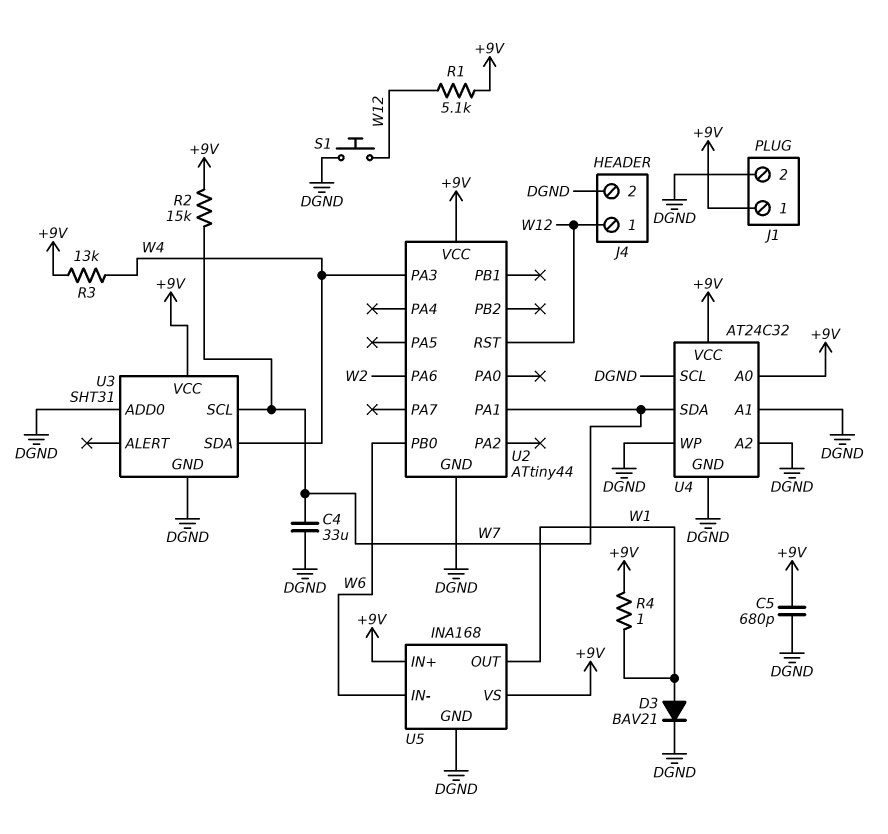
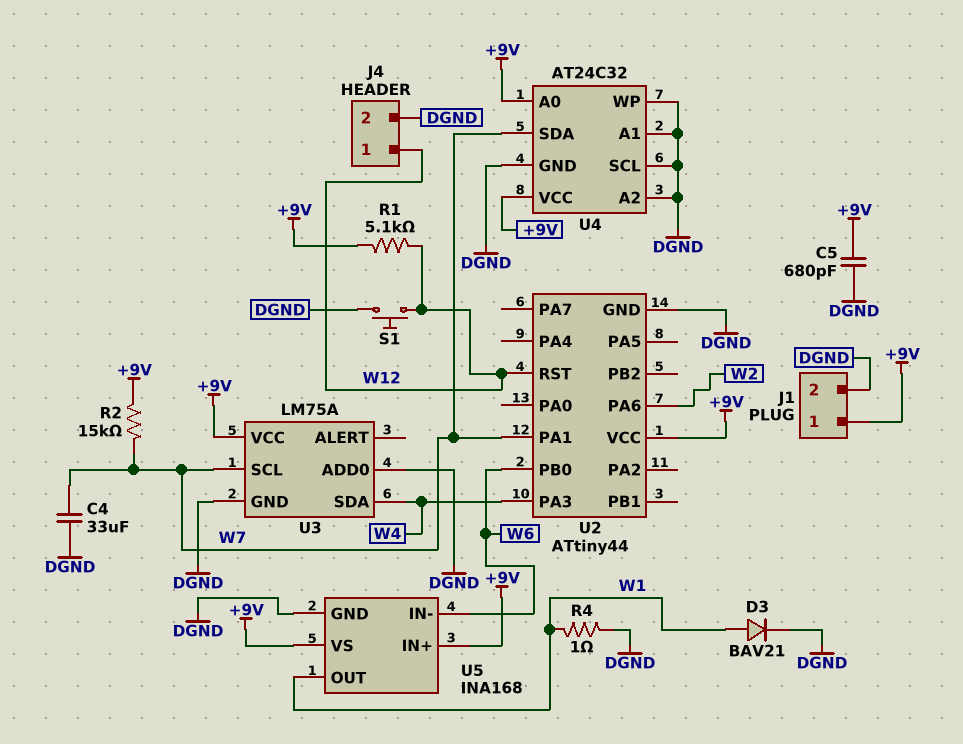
R3: 13k (+9V, W4) -> none
R4: 1 (+9V, W1) -> 1 (DGND, W1)
U3: SHT31 -> LM75A

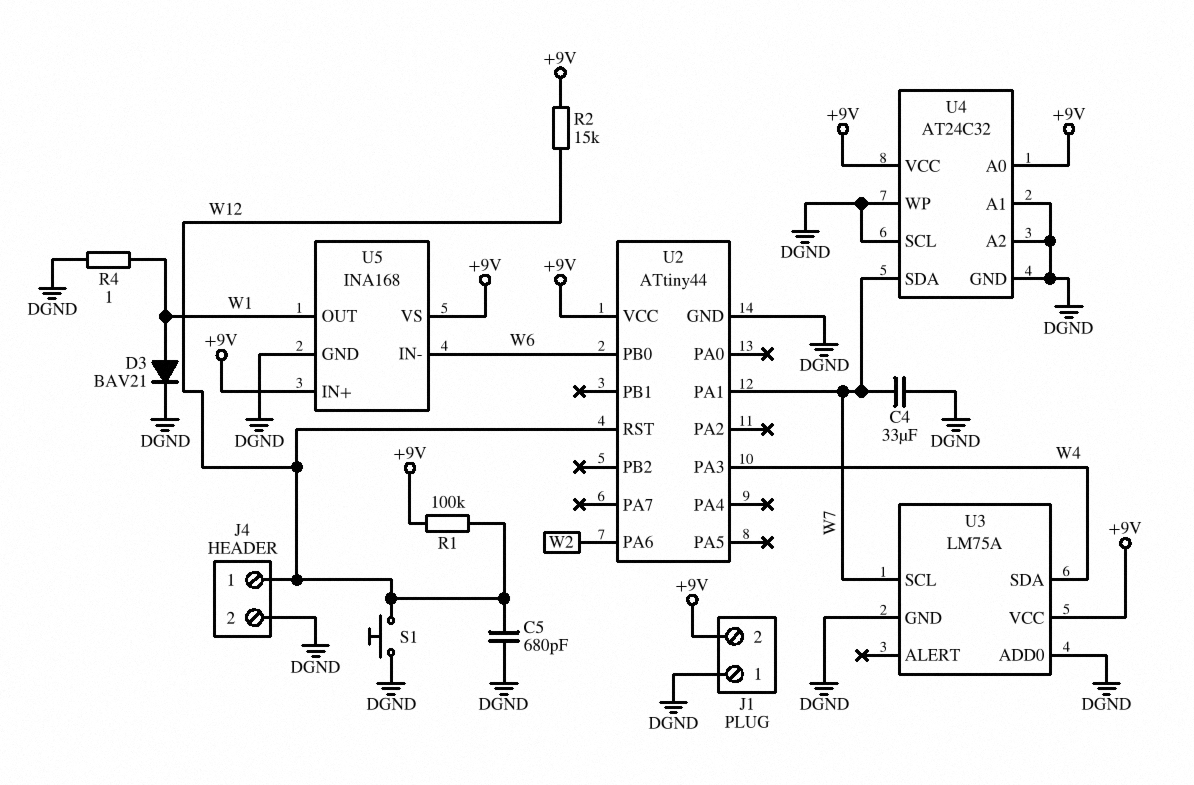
C5: 680pF (+9V, DGND) -> 680pF (DGND, W12)
J1 pin 1: +9V -> DGND
J1 pin 2: DGND -> +9V
R1: 5.1k (+9V, W12) -> 100k (+9V, W12)
R2: 15k (+9V, W7) -> 15k (+9V, W12)

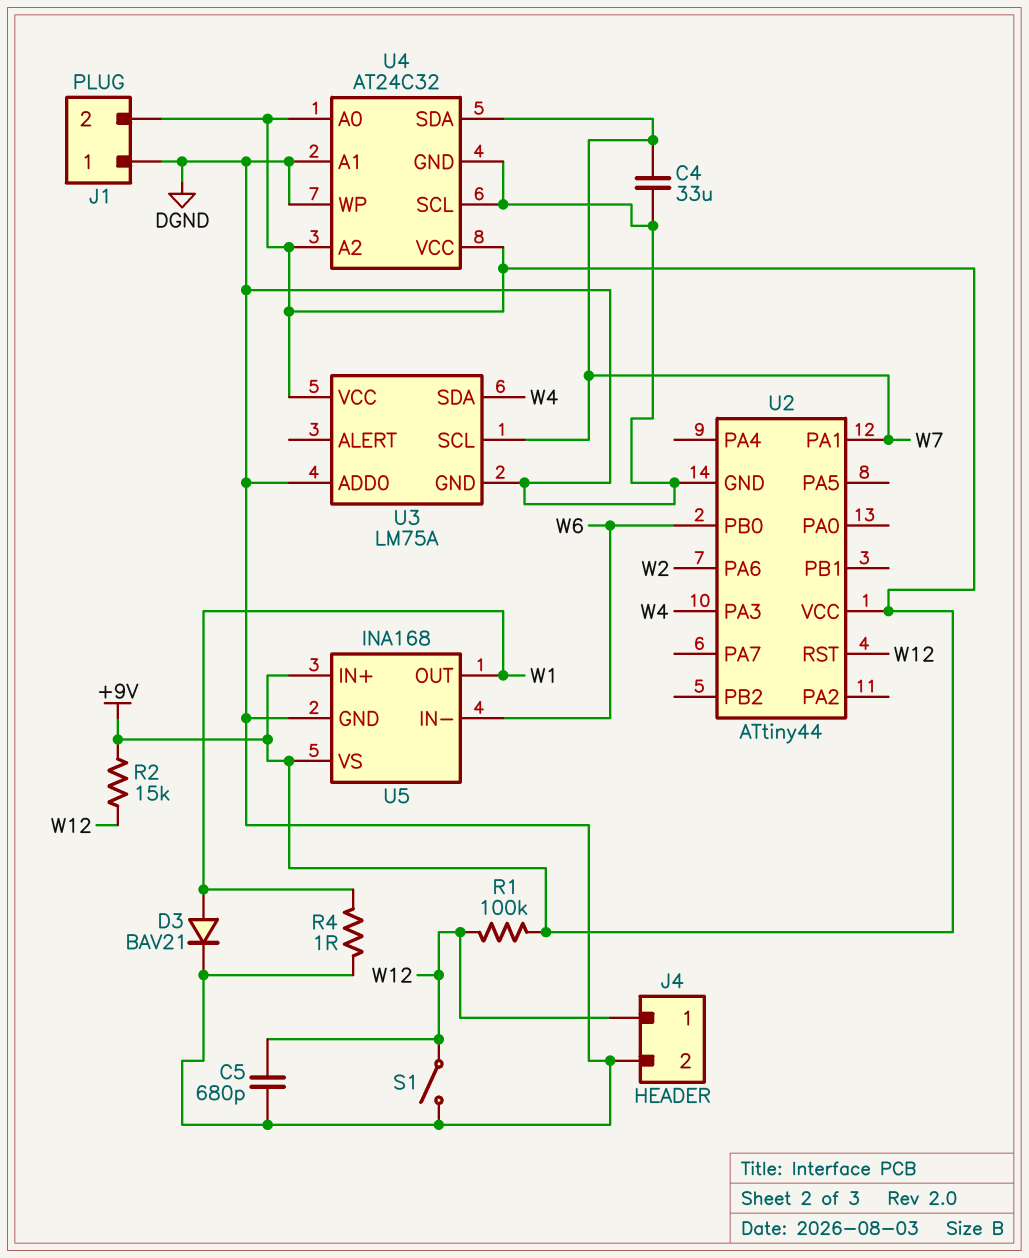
S1: button (DGND, W12) -> switch (DGND, W12)
U4 pin A2: DGND -> +9V

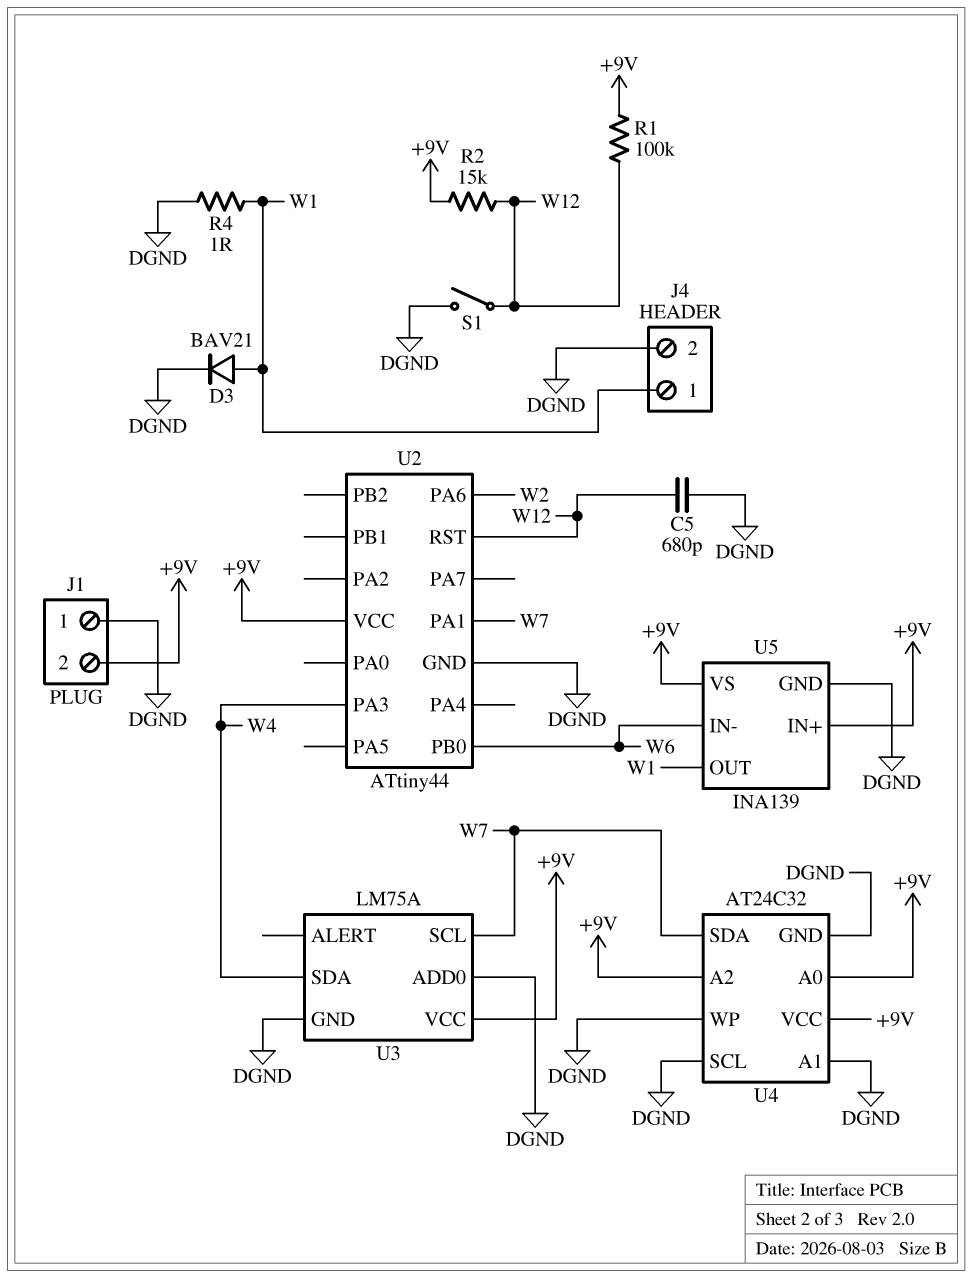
C4: 33uF (DGND, W7) -> none
J4 pin 1: W12 -> W1
U5: INA168 -> INA139

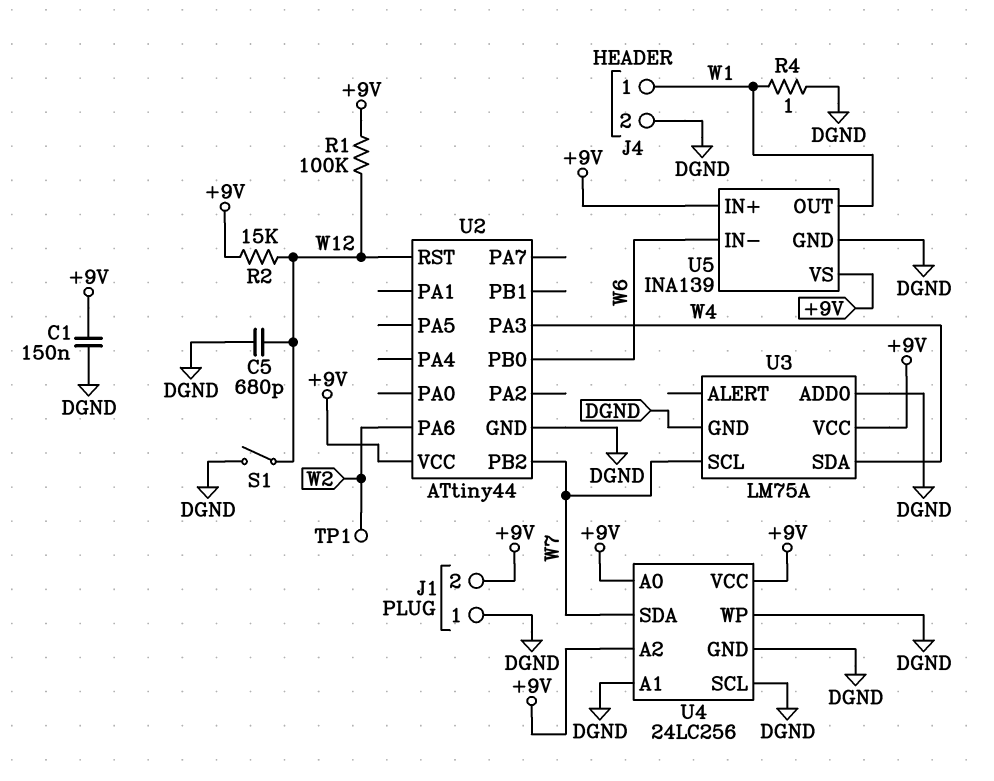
C1: none -> 150nF (+9V, DGND)
D3: diode BAV21 (A W1, K DGND) -> none
TP1: none -> test point (W2)
U2 pin PA1: W7 -> none
U2 pin PB2: none -> W7
U4: AT24C32 -> 24LC256

